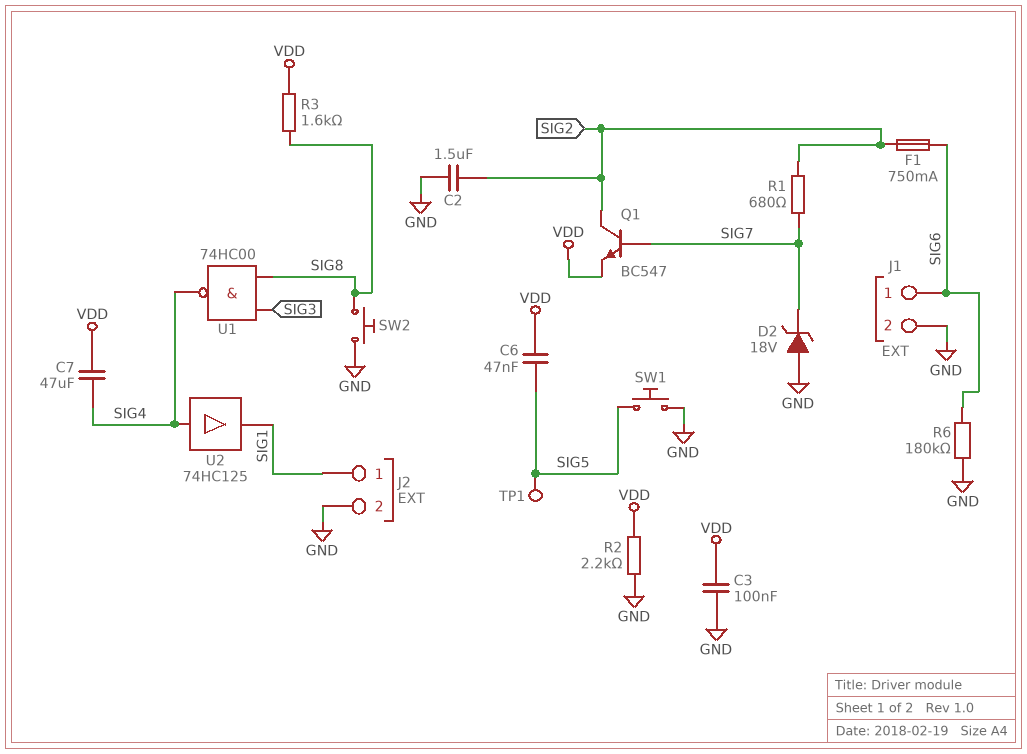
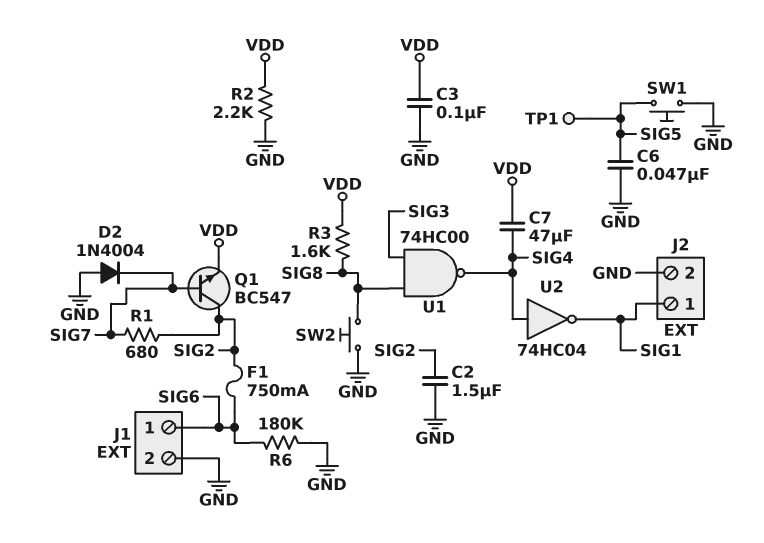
C6: 47nF (SIG5, VDD) -> 47nF (GND, SIG5)
D2: zener 18V (A GND, K SIG7) -> diode 1N4004 (A GND, K SIG7)
U2: buffer 74HC125 (in SIG4, out SIG1) -> NOT 74HC04 (in SIG4, out SIG1)

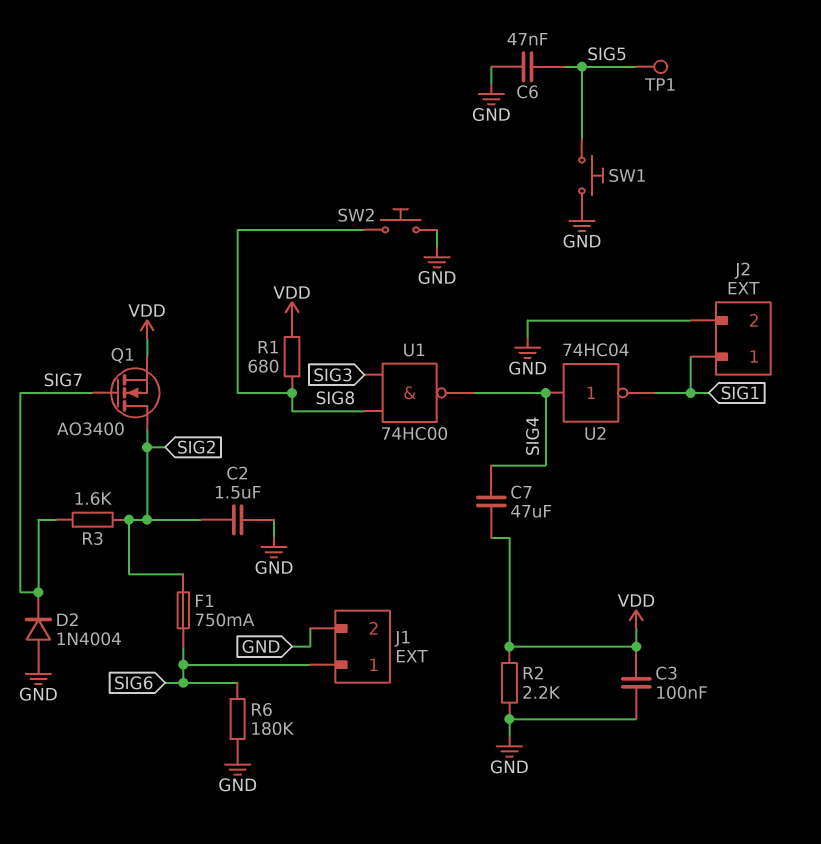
Q1: NPN BC547 (B SIG7, C SIG2, E VDD) -> NMOS AO3400 (G SIG7, D SIG2, S VDD)
R1: 680 (SIG2, SIG7) -> 680 (SIG8, VDD)
R3: 1.6k (SIG8, VDD) -> 1.6k (SIG2, SIG7)

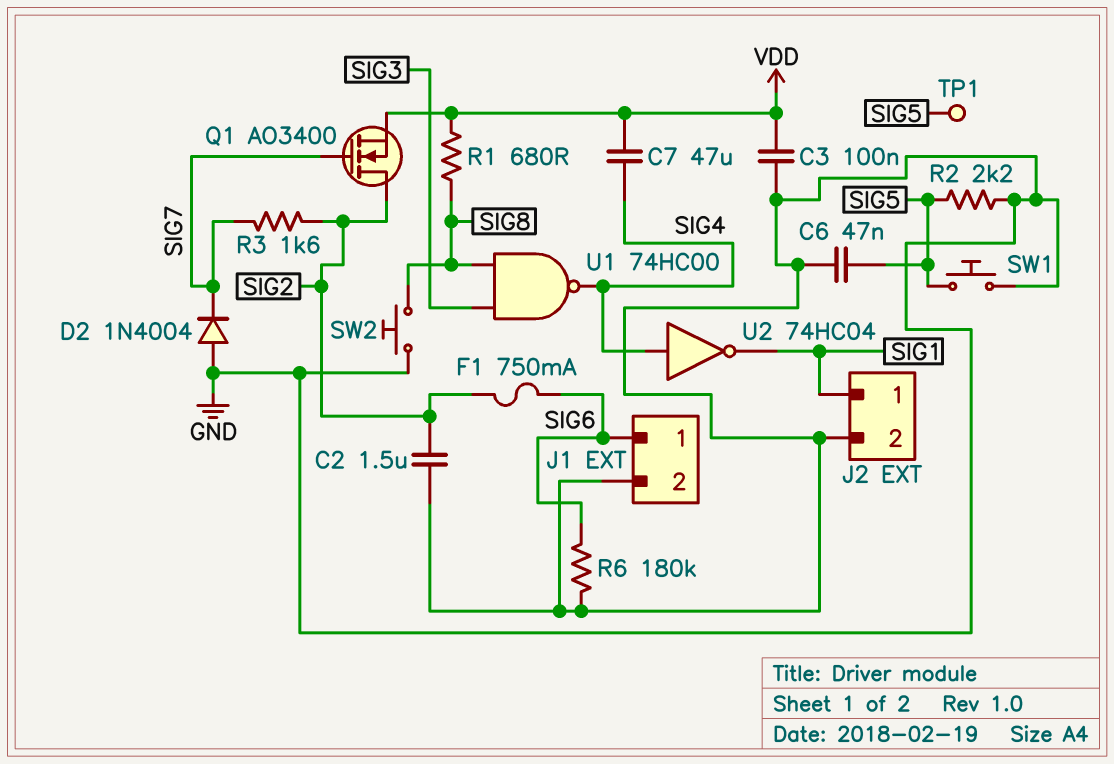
R2: 2.2k (GND, VDD) -> 2.2k (GND, SIG5)

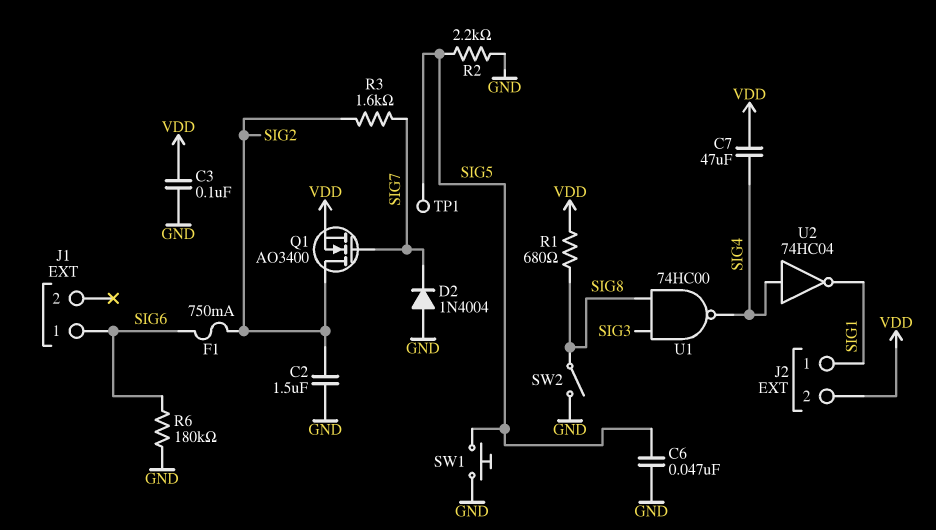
J1 pin 2: GND -> none
J2 pin 2: GND -> VDD
SW2: button (GND, SIG8) -> switch (GND, SIG8)

